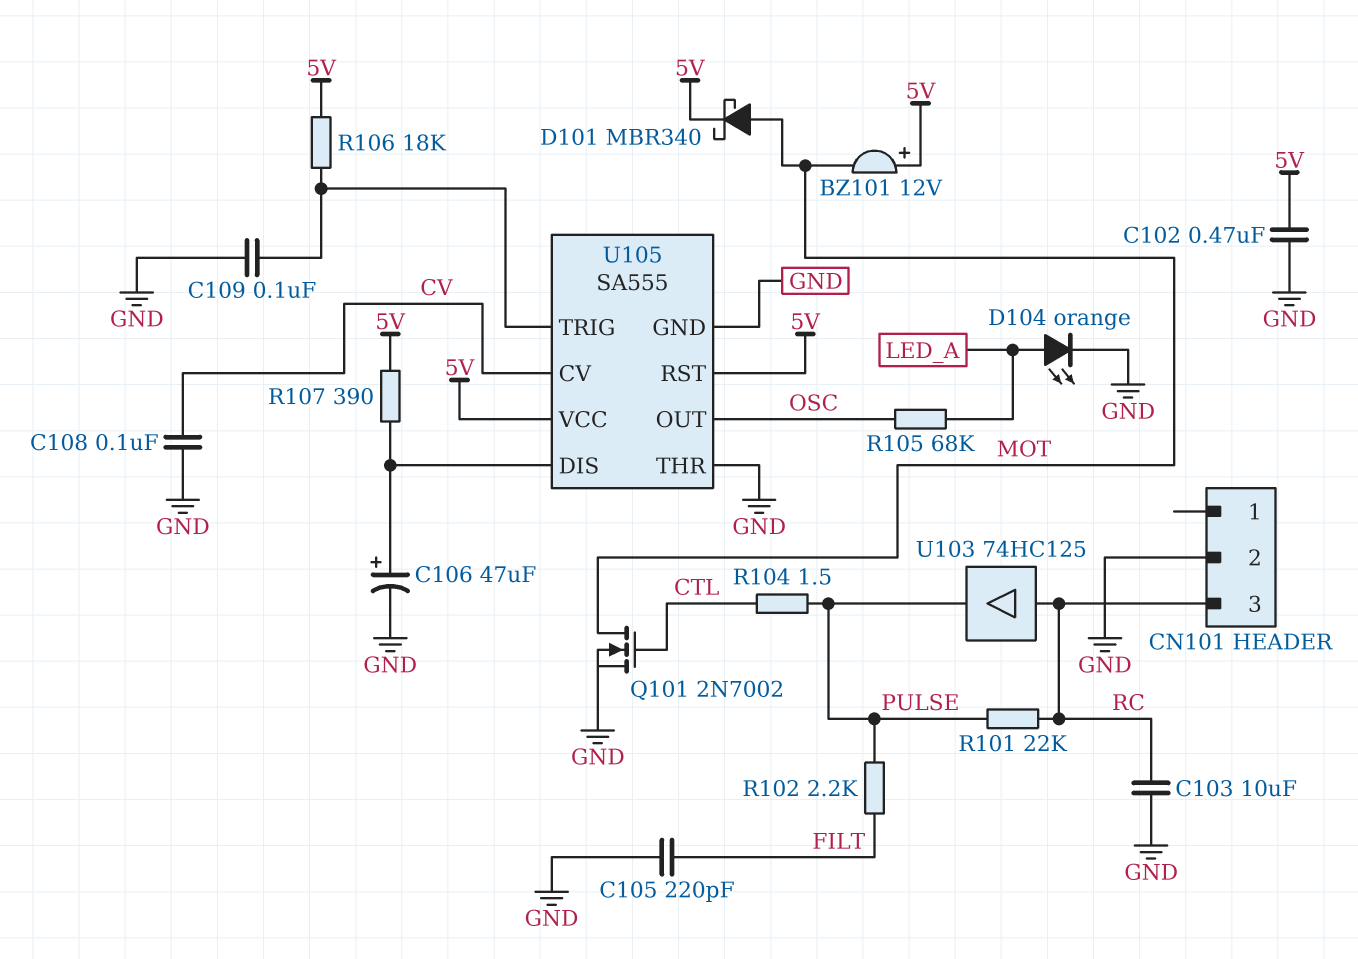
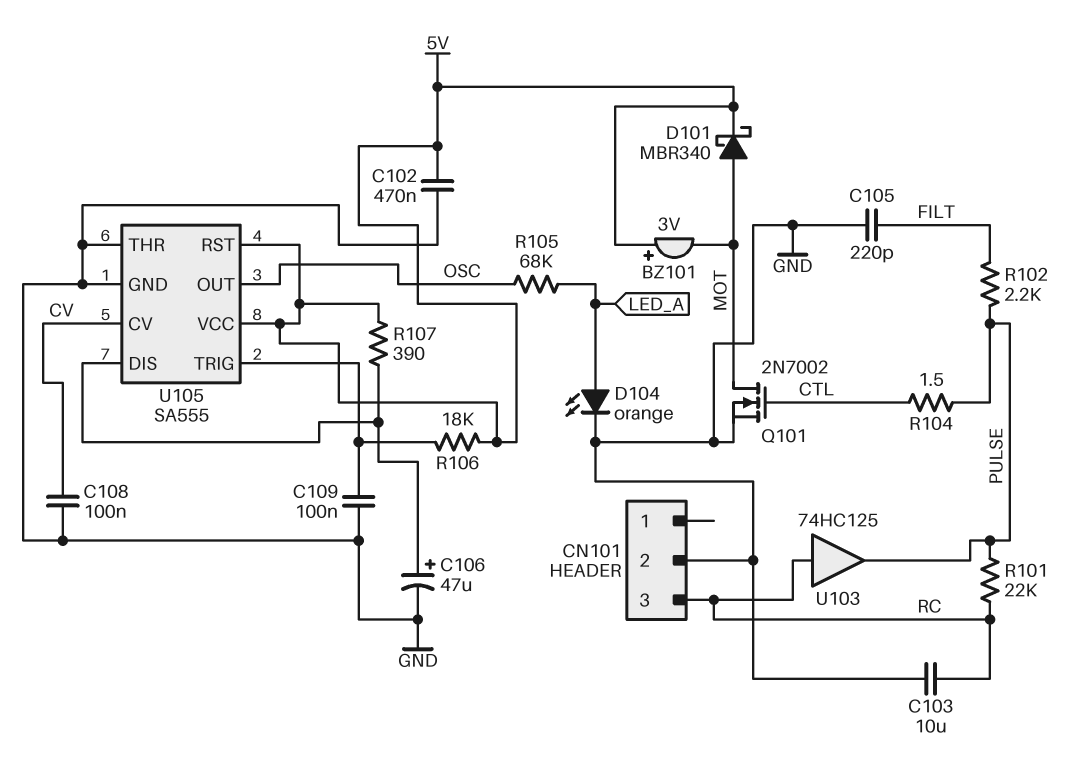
BZ101: buzzer 12V (plus 5V, minus MOT) -> buzzer 3V (plus 5V, minus MOT)

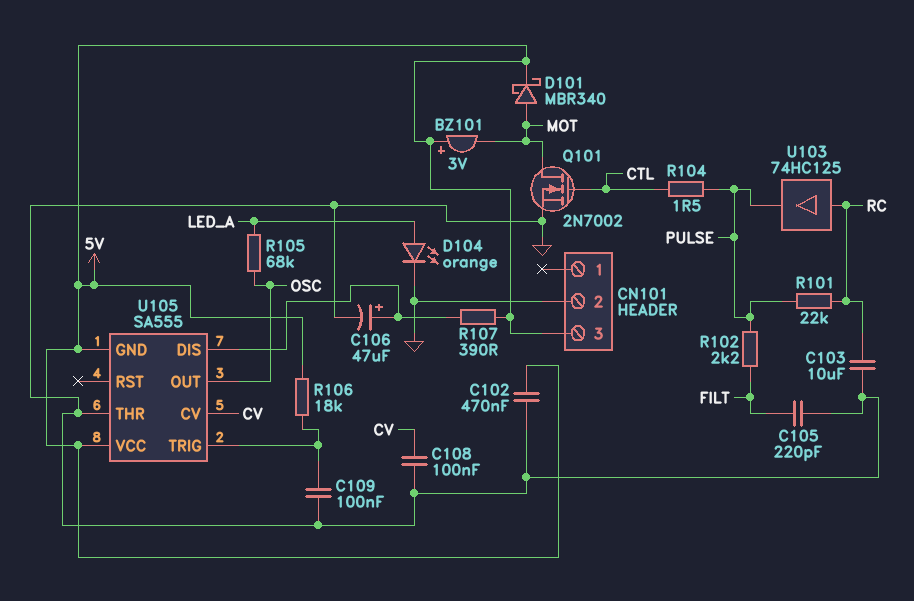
CN101 pin 3: RC -> 5V
U105 pin GND: GND -> 5V
U105 pin RST: 5V -> none

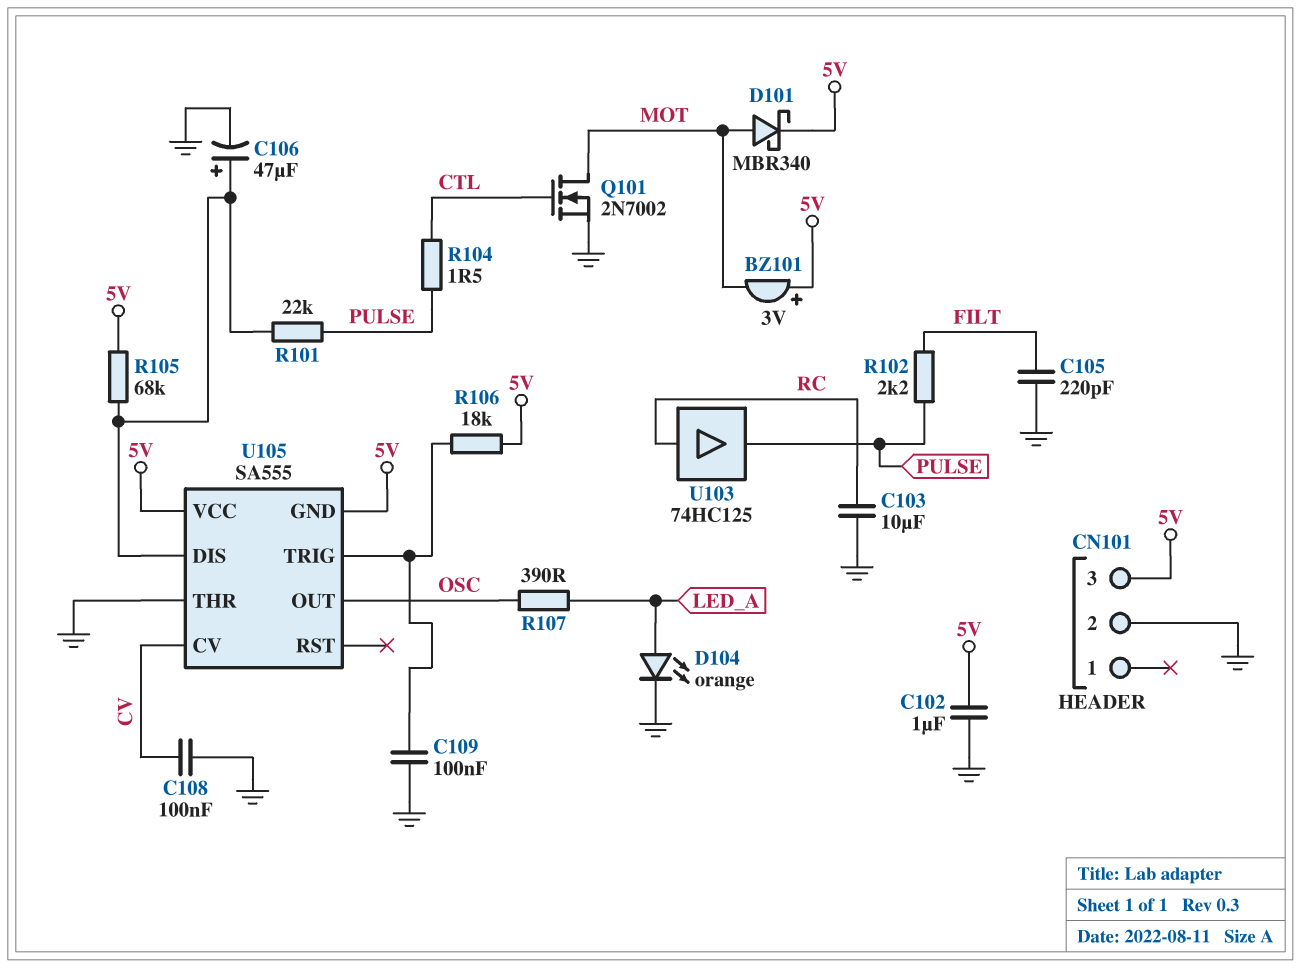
C102: 470nF (5V, GND) -> 1uF (5V, GND)
R101: 22k (PULSE, RC) -> 22k (PULSE, U105/DIS)
R105: 68k (LED_A, OSC) -> 68k (5V, U105/DIS)
R107: 390 (5V, U105/DIS) -> 390 (LED_A, OSC)

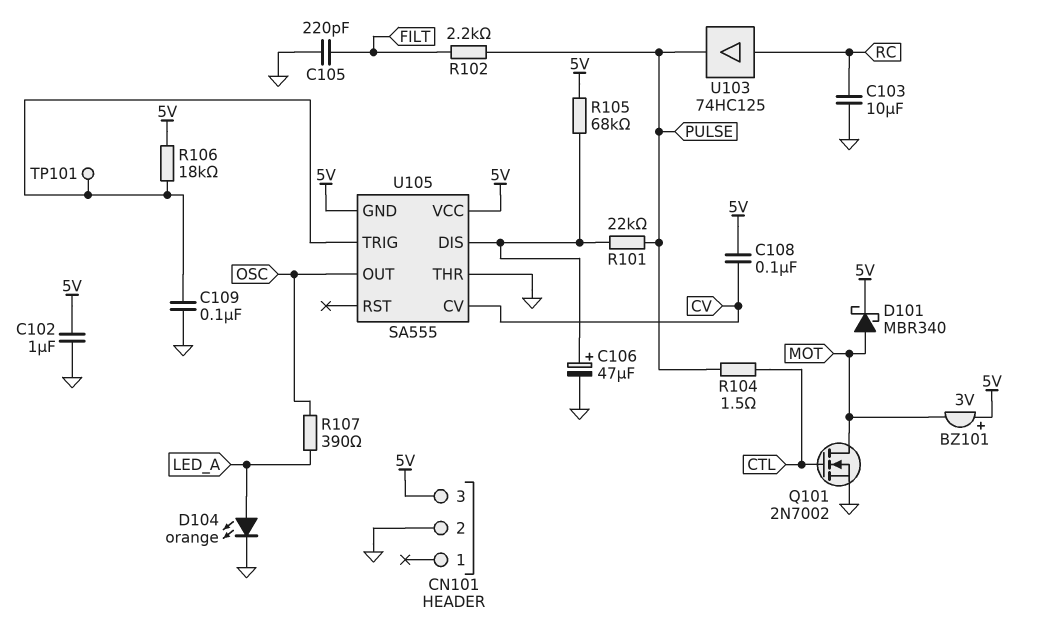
C108: 100nF (CV, GND) -> 100nF (5V, CV)
TP101: none -> test point (U105/TRIG)

